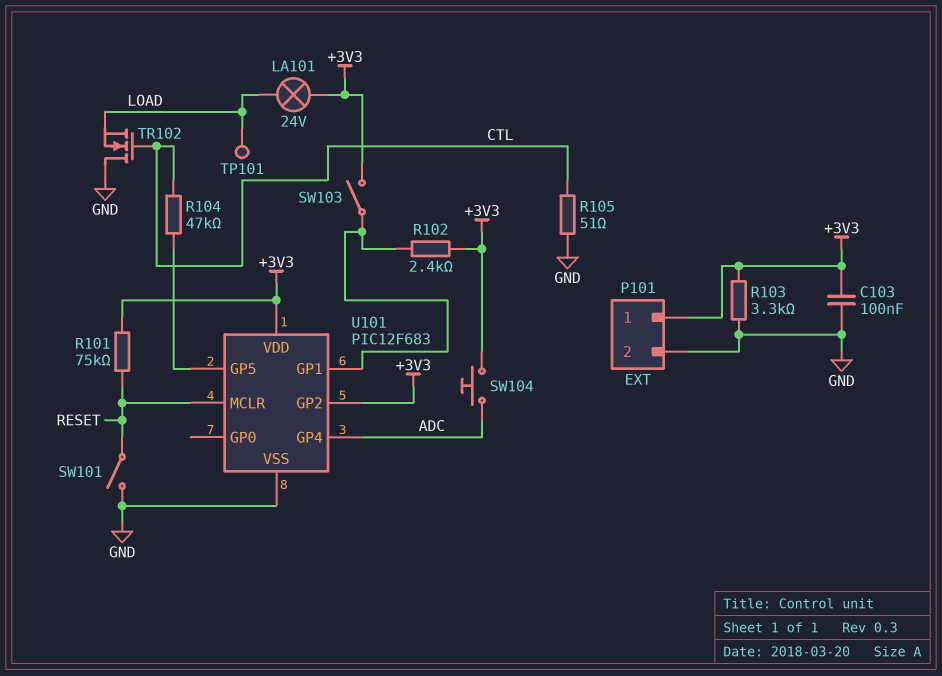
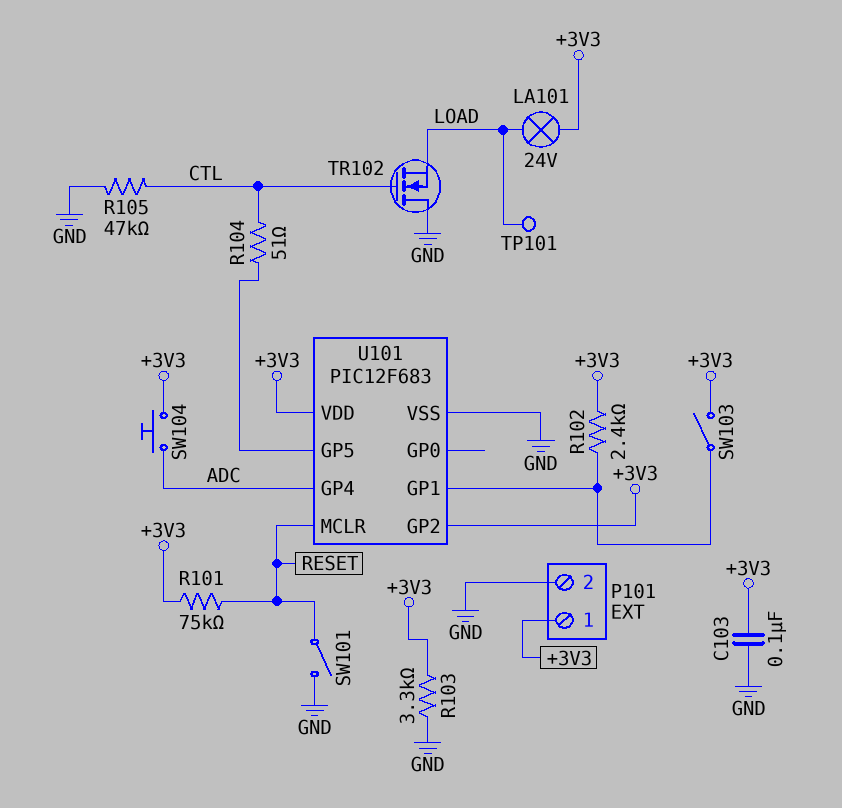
R104: 47k (CTL, U101/GP5) -> 51 (CTL, U101/GP5)
R105: 51 (CTL, GND) -> 47k (CTL, GND)

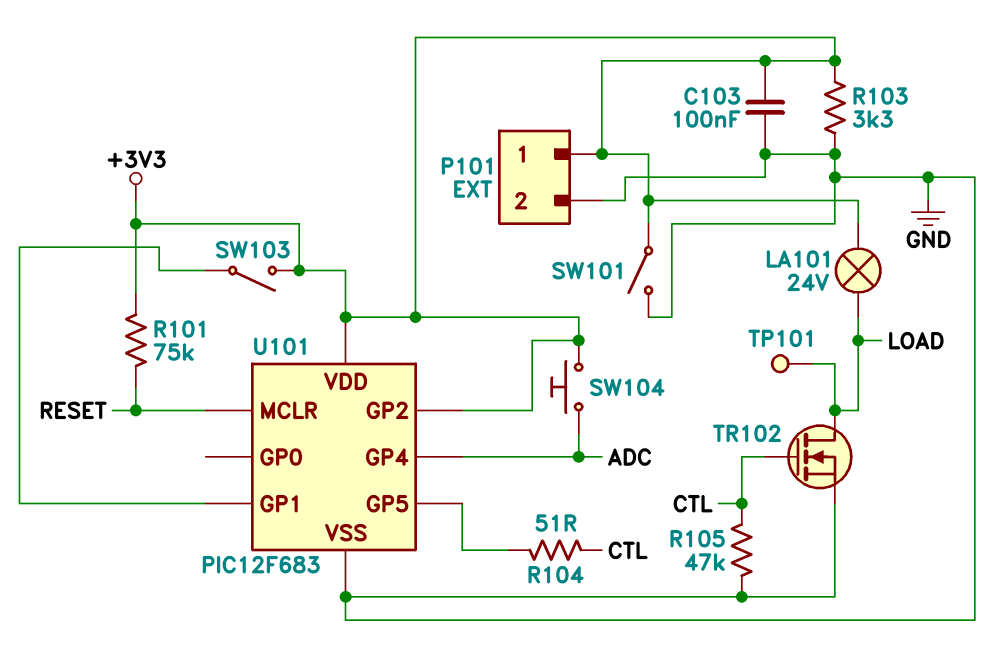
R102: 2.4k (+3V3, U101/GP1) -> none
SW101: switch (GND, RESET) -> switch (+3V3, GND)
TR102: NMOS (G CTL, D GND, S LOAD) -> NMOS (G CTL, D LOAD, S GND)

